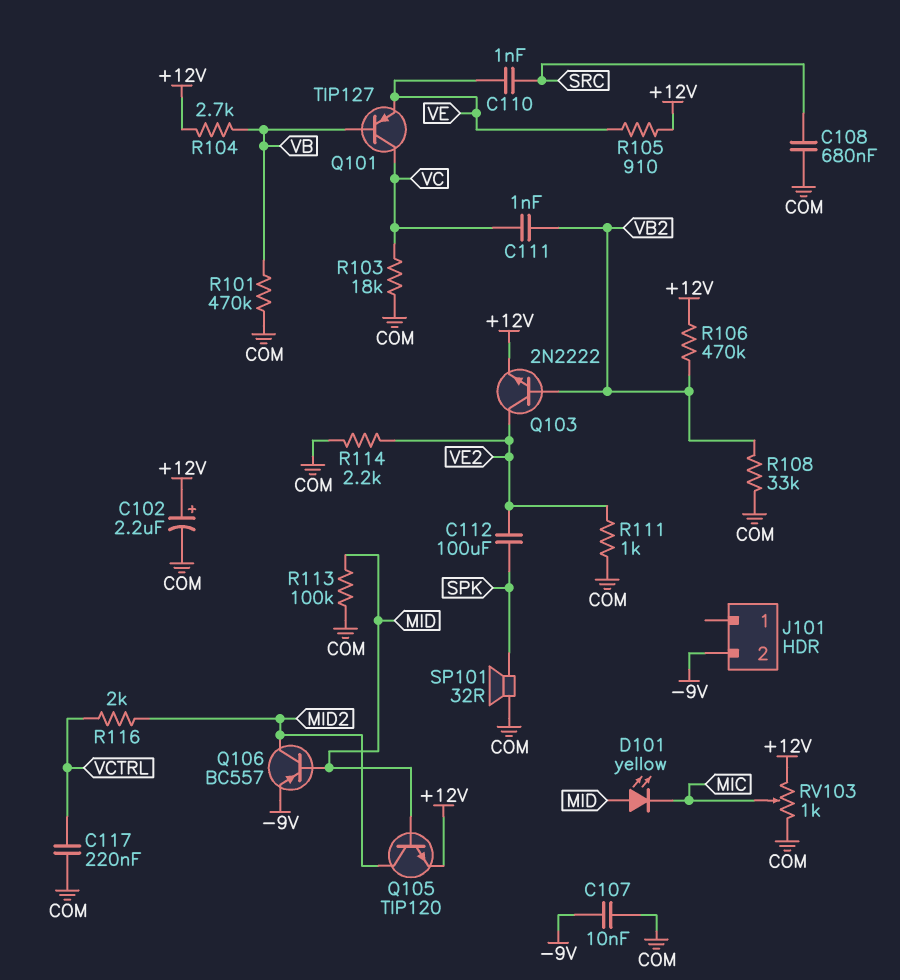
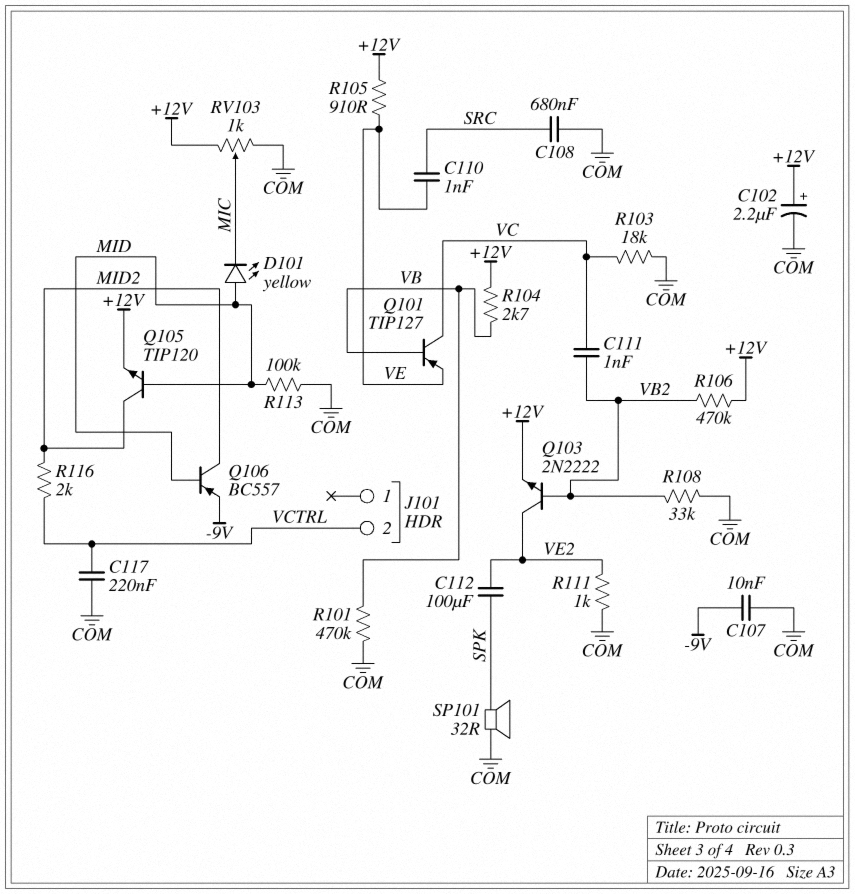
J101 pin 2: -9V -> VCTRL
R114: 2.2k (COM, VE2) -> none

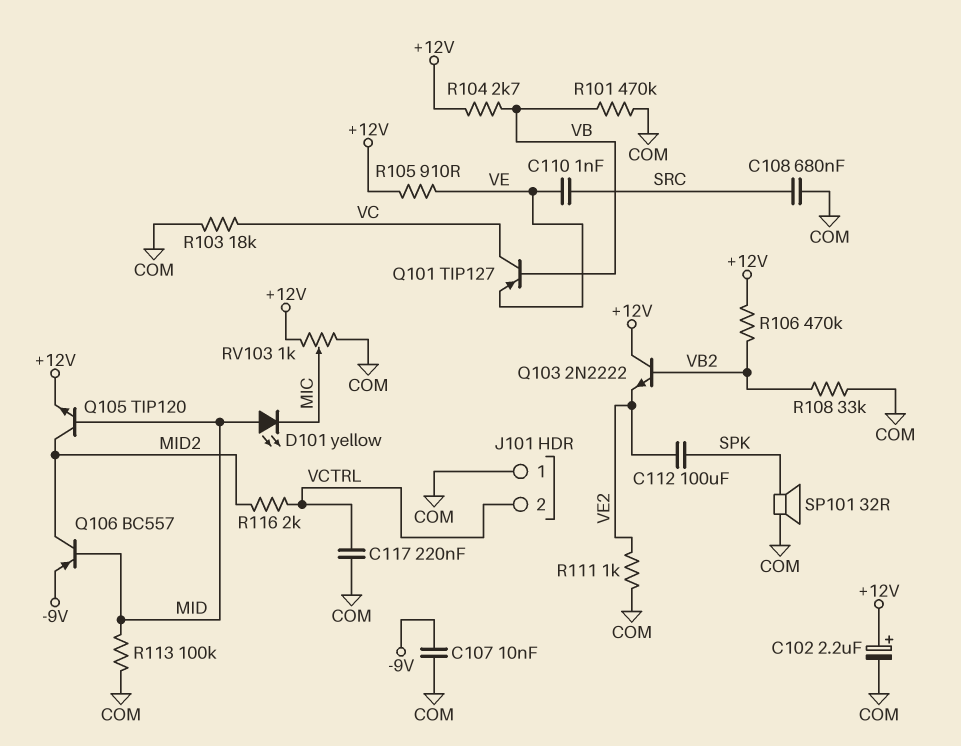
C111: 1nF (VB2, VC) -> none
J101 pin 1: none -> COM
Q103: NPN 2N2222 (B VB2, C VE2, E +12V) -> NPN 2N2222 (B VB2, C +12V, E VE2)

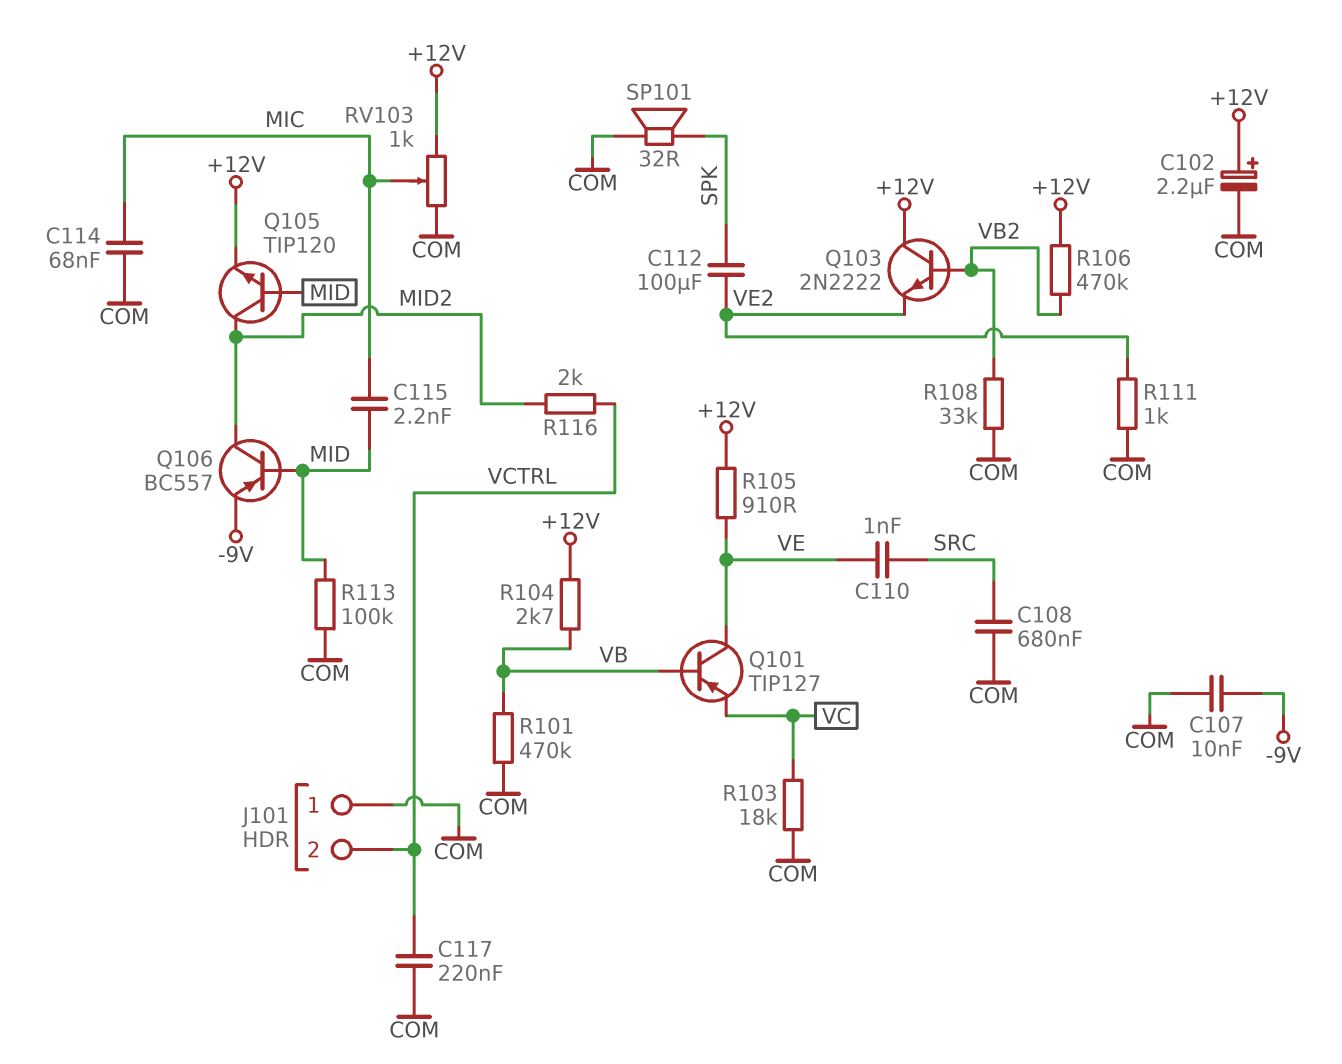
C114: none -> 68nF (COM, MIC)
C115: none -> 2.2nF (MIC, MID)
D101: LED yellow (A MID, K MIC) -> none
Q101: PNP TIP127 (B VB, C VC, E VE) -> PNP TIP127 (B VB, C VE, E VC)

